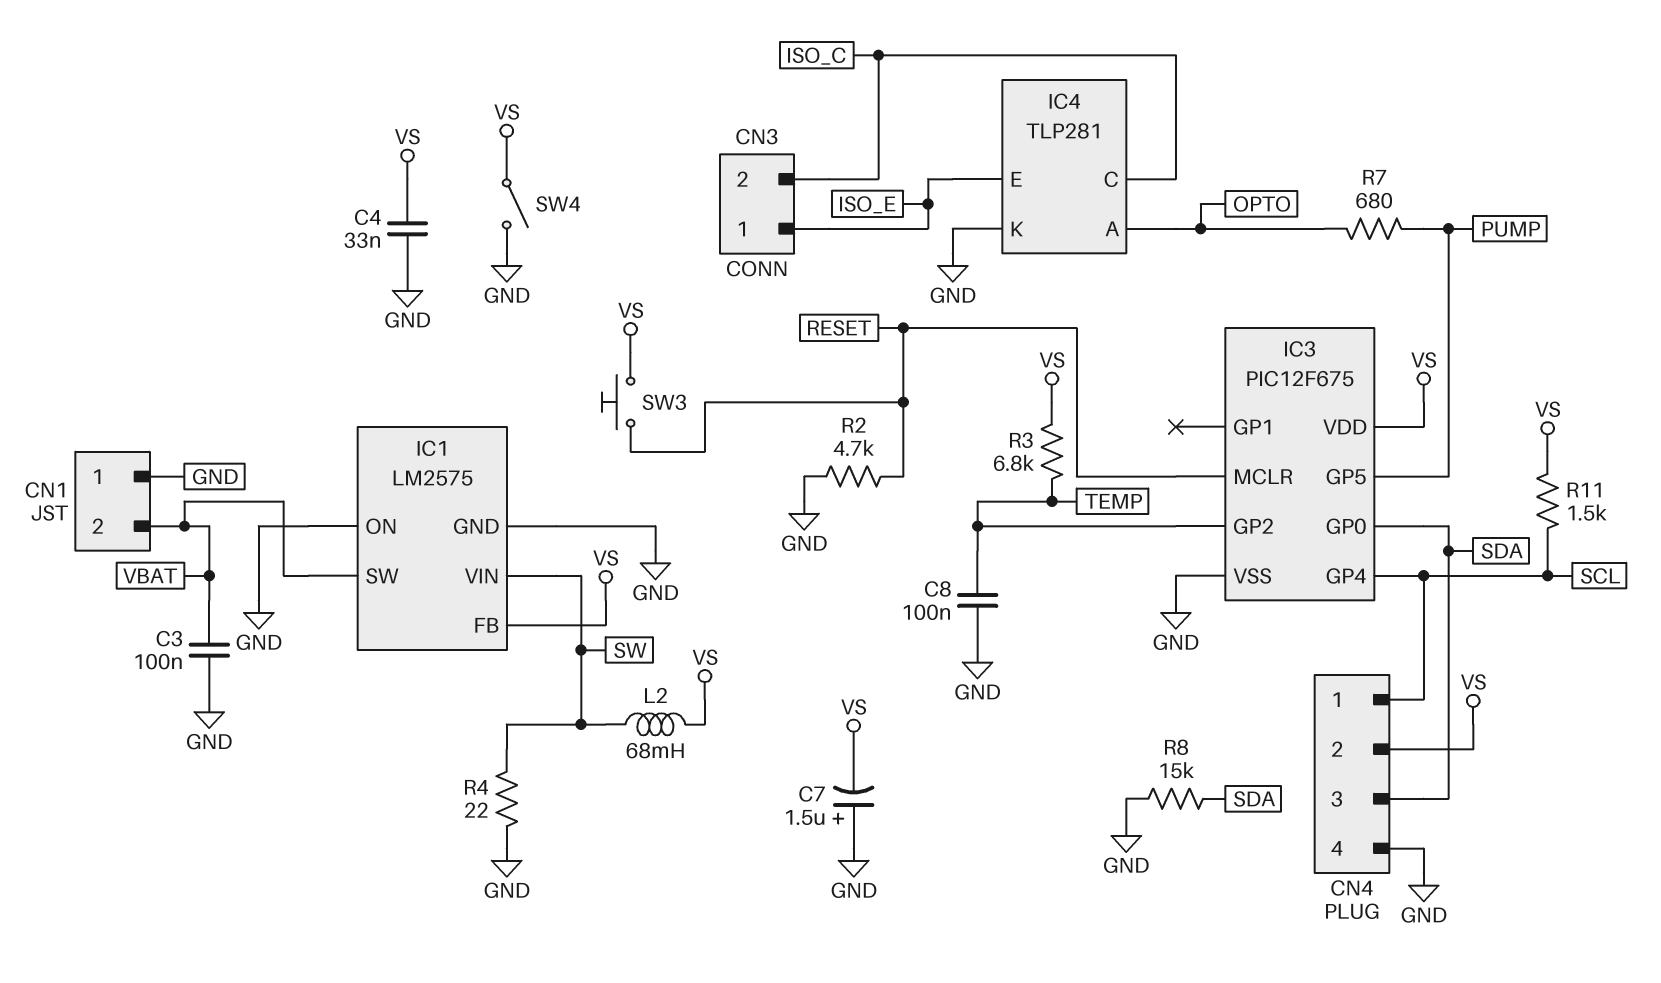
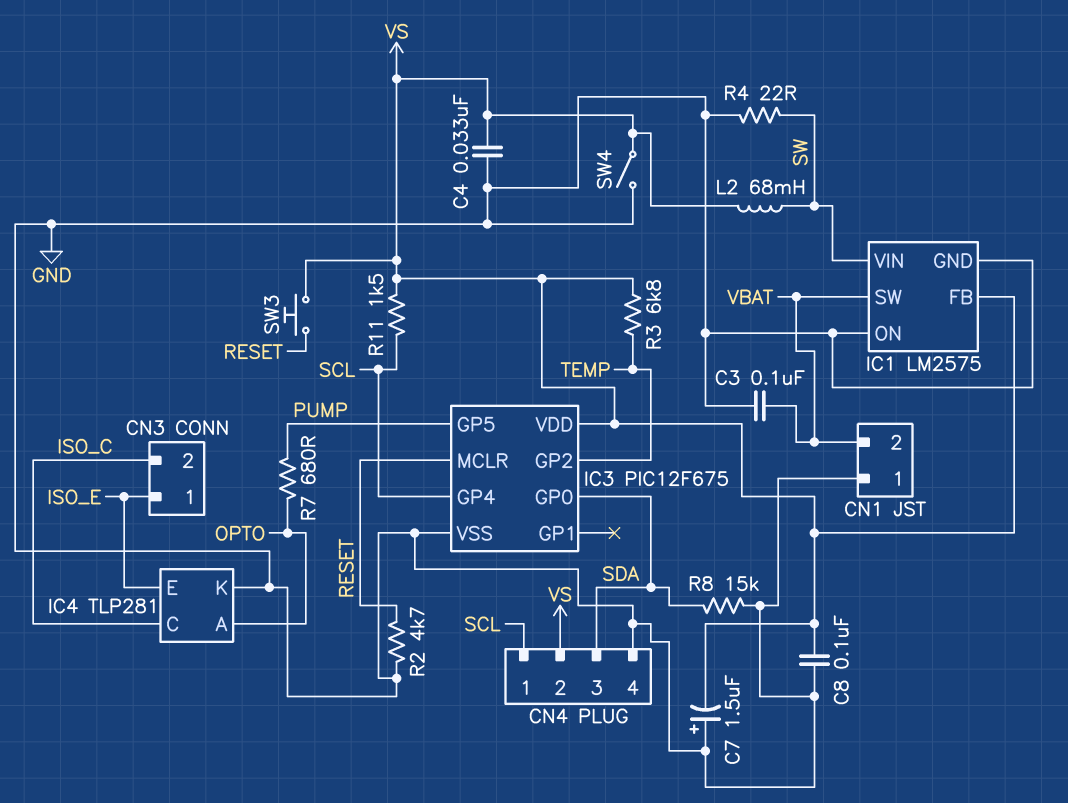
C8: 100nF (GND, TEMP) -> 100nF (GND, VS)

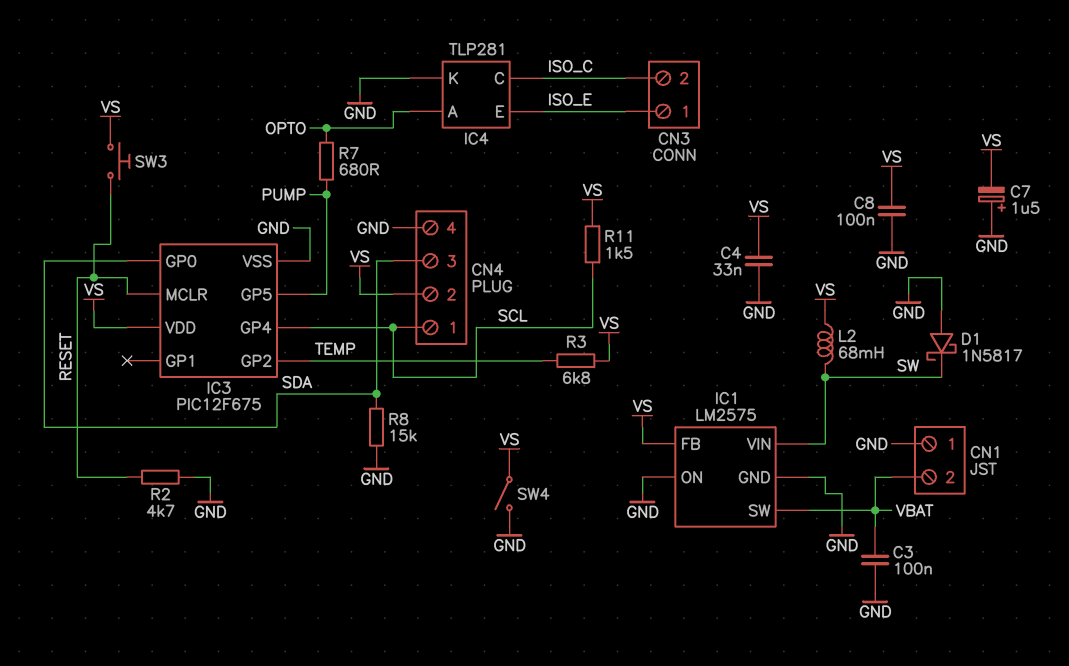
D1: none -> schottky 1N5817 (A GND, K SW)
R4: 22 (GND, SW) -> none

